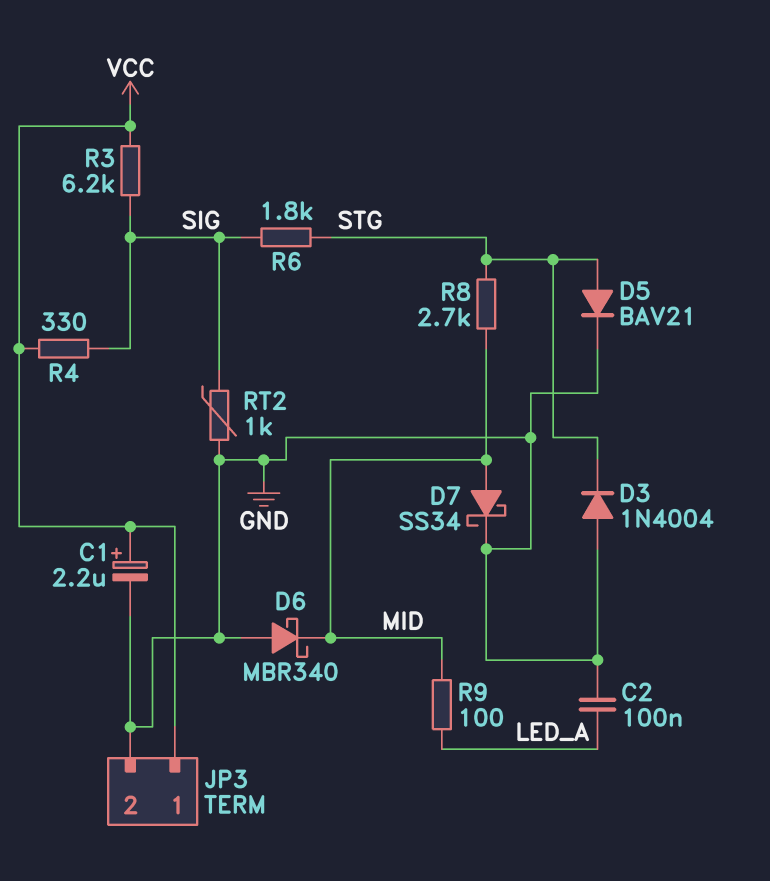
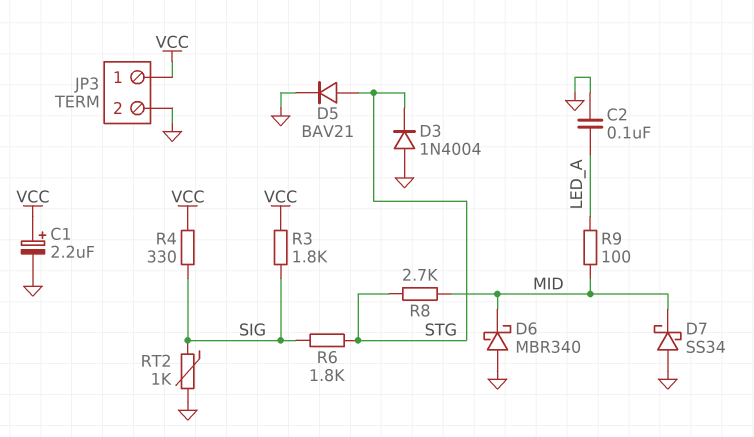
D7: schottky SS34 (A MID, K GND) -> schottky SS34 (A GND, K MID)
R3: 6.2k (SIG, VCC) -> 1.8k (SIG, VCC)

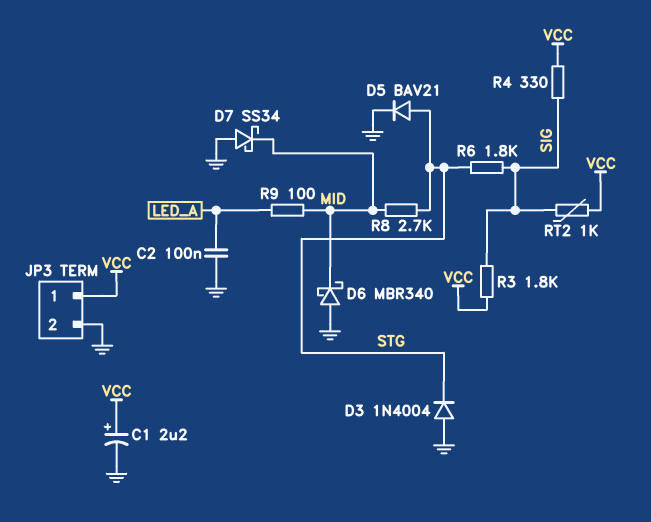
RT2: 1k (GND, SIG) -> 1k (SIG, VCC)

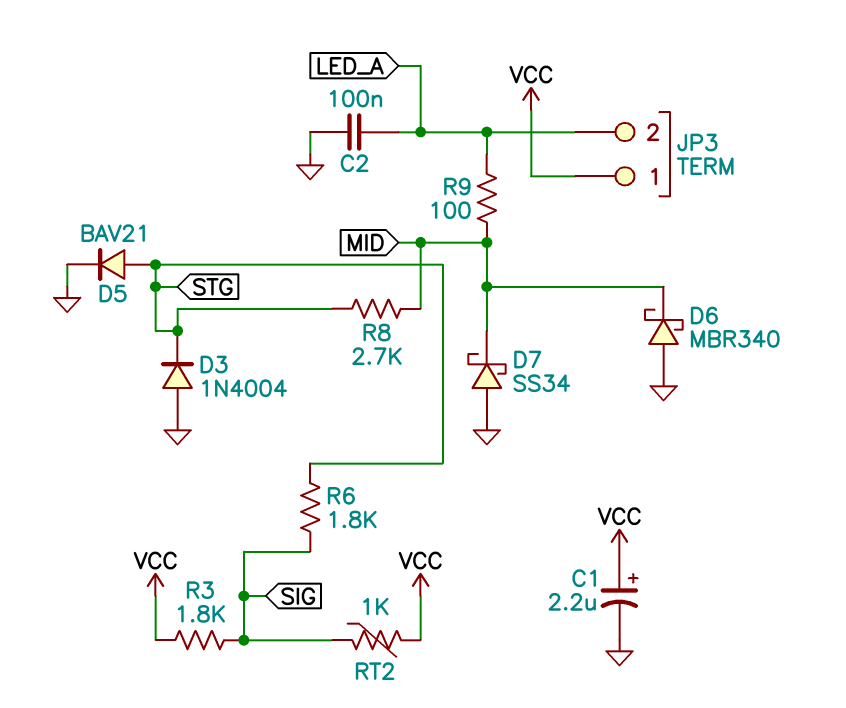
JP3 pin 2: GND -> LED_A
R4: 330 (SIG, VCC) -> none

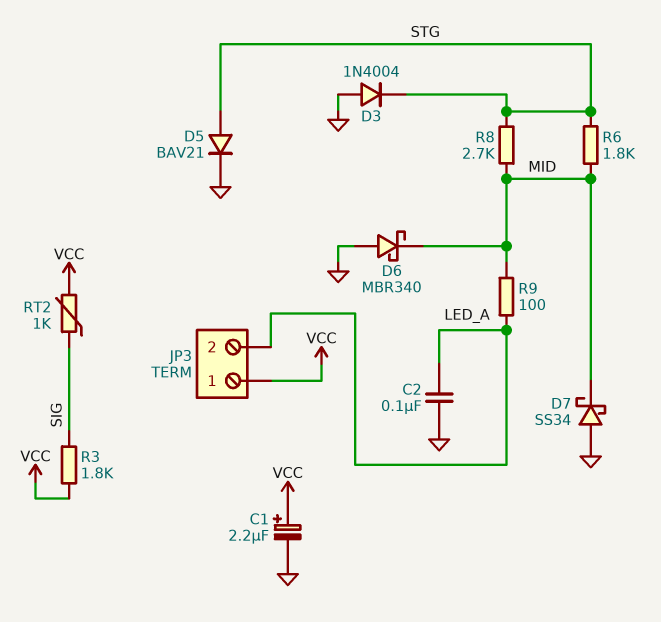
R6: 1.8k (SIG, STG) -> 1.8k (MID, STG)

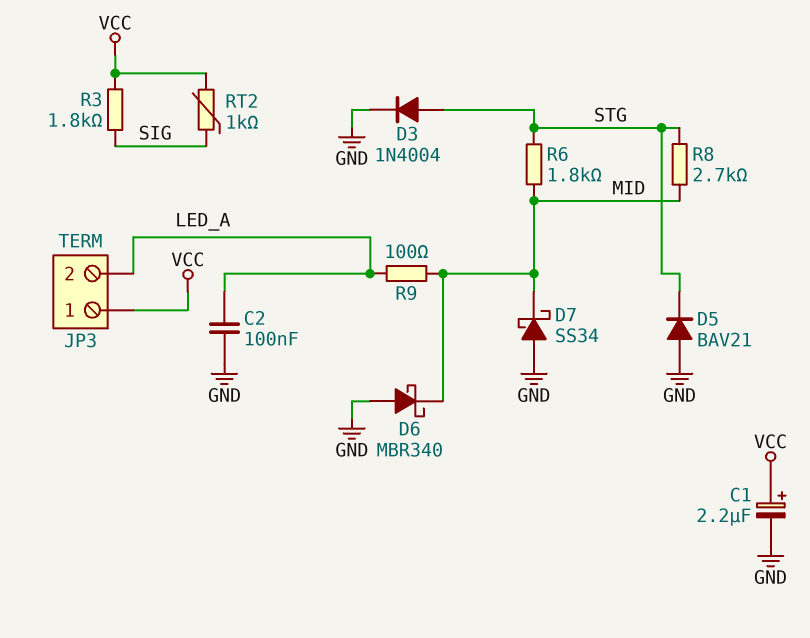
D3: diode 1N4004 (A GND, K STG) -> diode 1N4004 (A STG, K GND)
D5: diode BAV21 (A STG, K GND) -> diode BAV21 (A GND, K STG)

